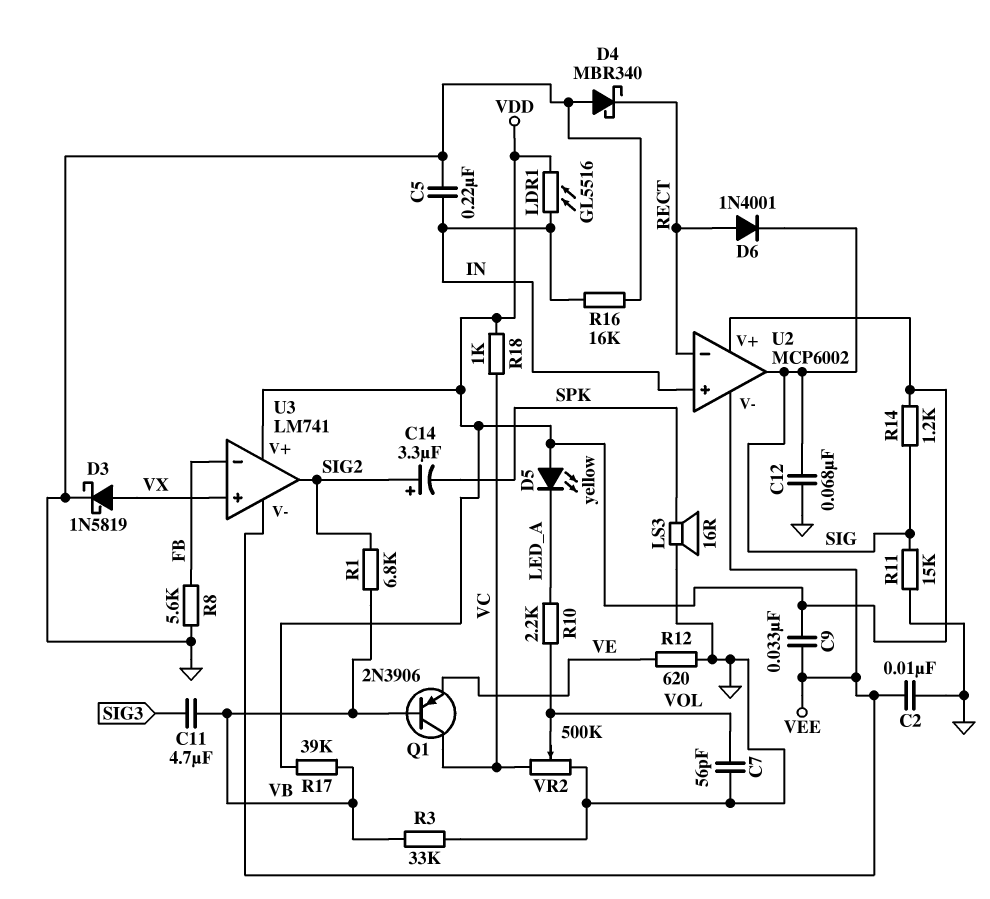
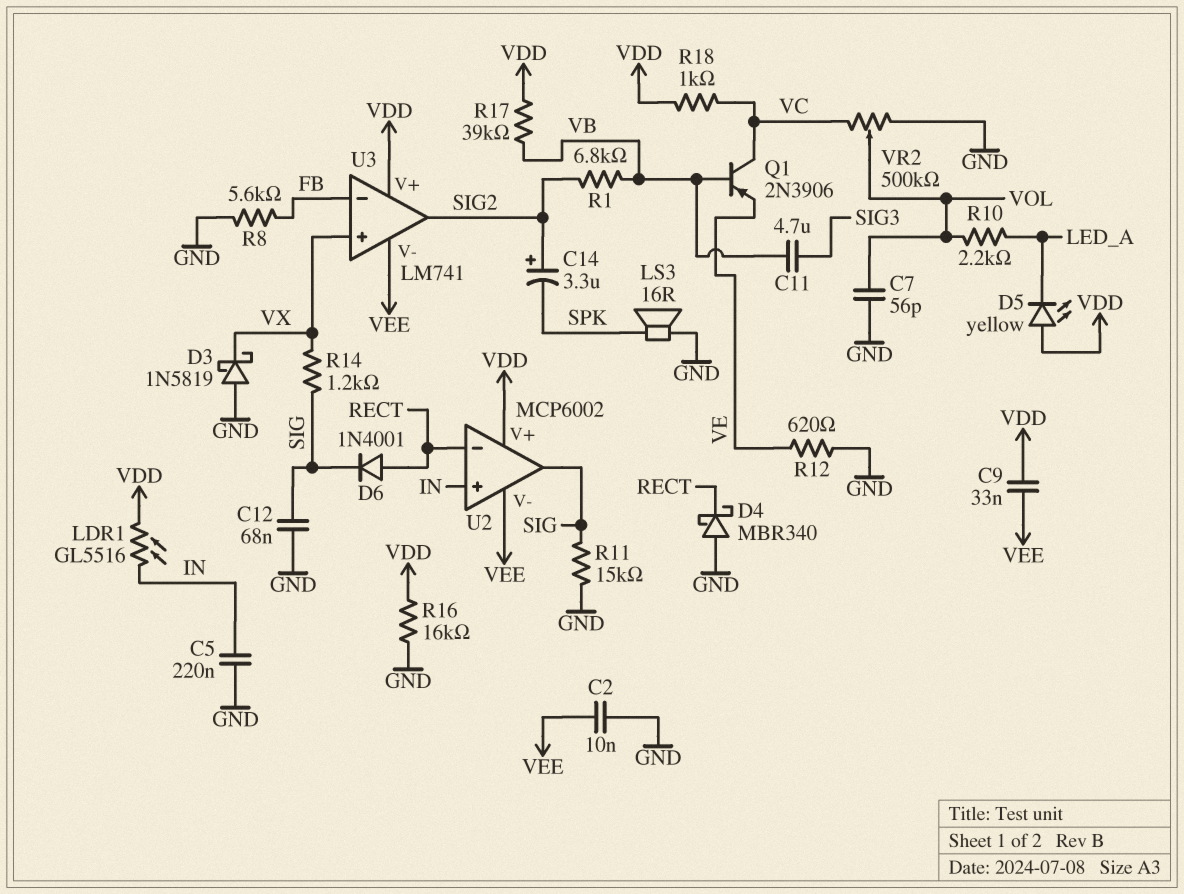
D3: schottky 1N5819 (A VX, K GND) -> schottky 1N5819 (A GND, K VX)
R3: 33k (GND, VB) -> none
R14: 1.2k (SIG, VDD) -> 1.2k (SIG, VX)
R16: 16k (GND, IN) -> 16k (GND, VDD)

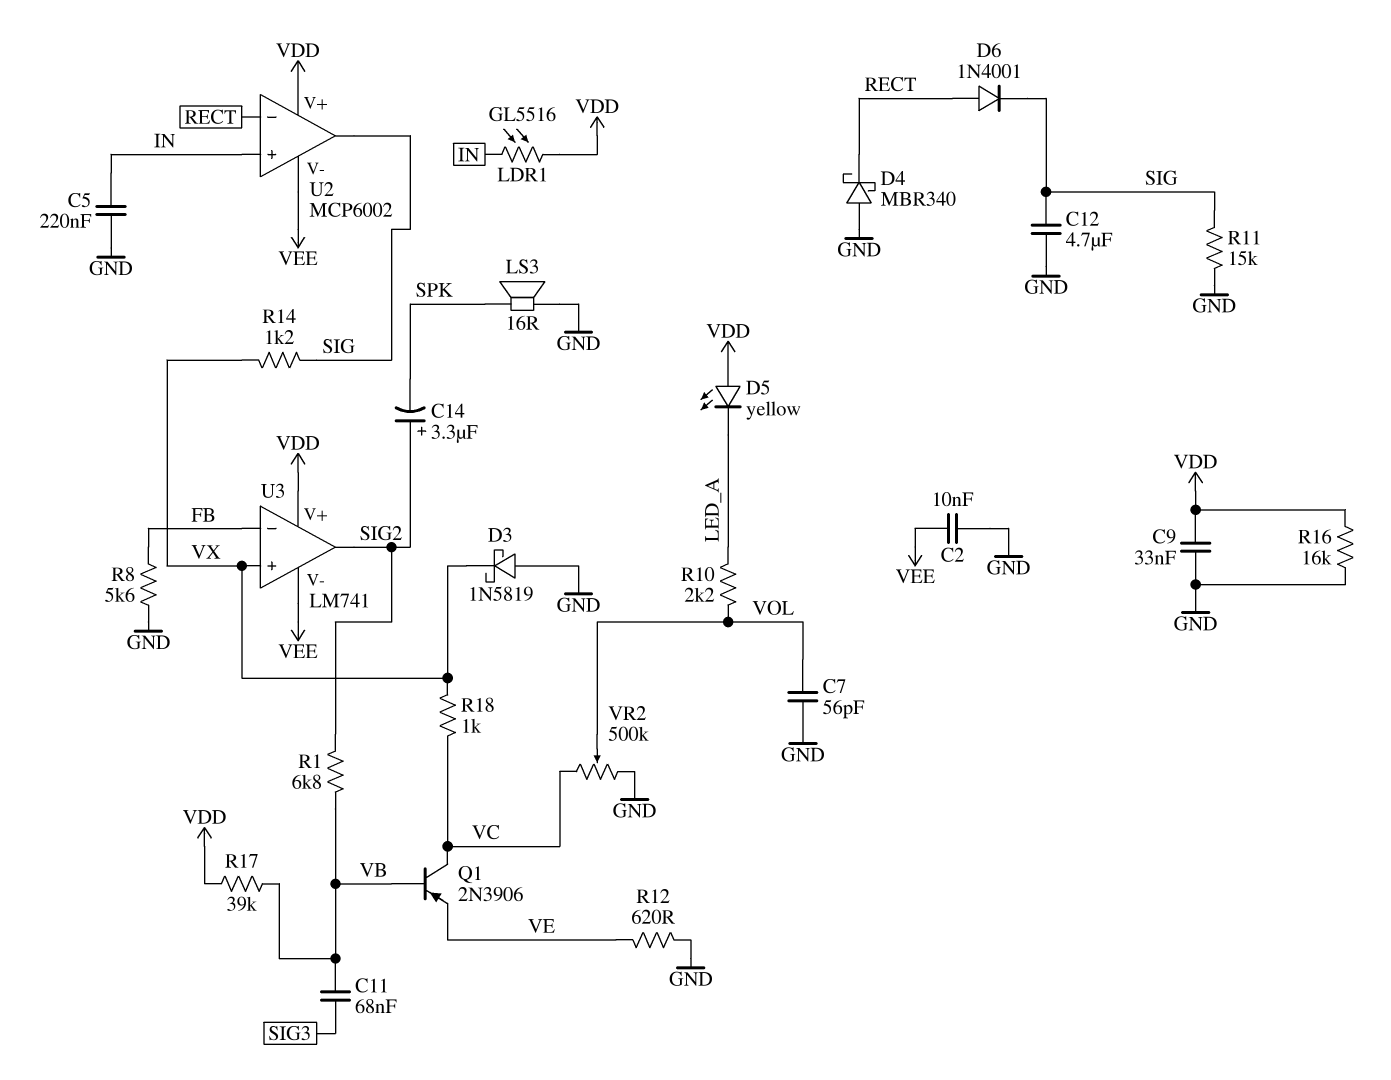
C9: 33nF (VDD, VEE) -> 33nF (GND, VDD)
C11: 4.7uF (SIG3, VB) -> 68nF (SIG3, VB)
C12: 68nF (GND, SIG) -> 4.7uF (GND, SIG)
R18: 1k (VC, VDD) -> 1k (VC, VX)

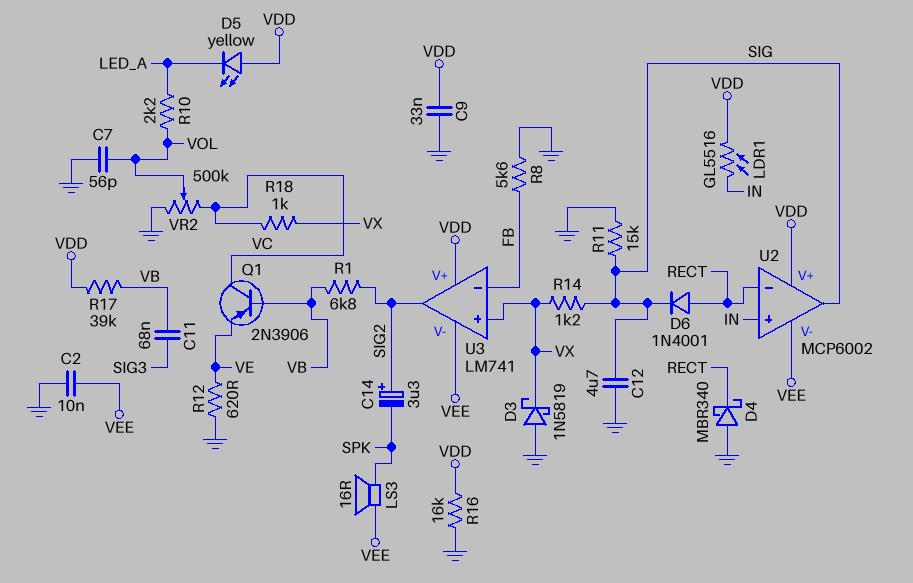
C5: 220nF (GND, IN) -> none
LS3: speaker 16R (GND, SPK) -> speaker 16R (SPK, VEE)

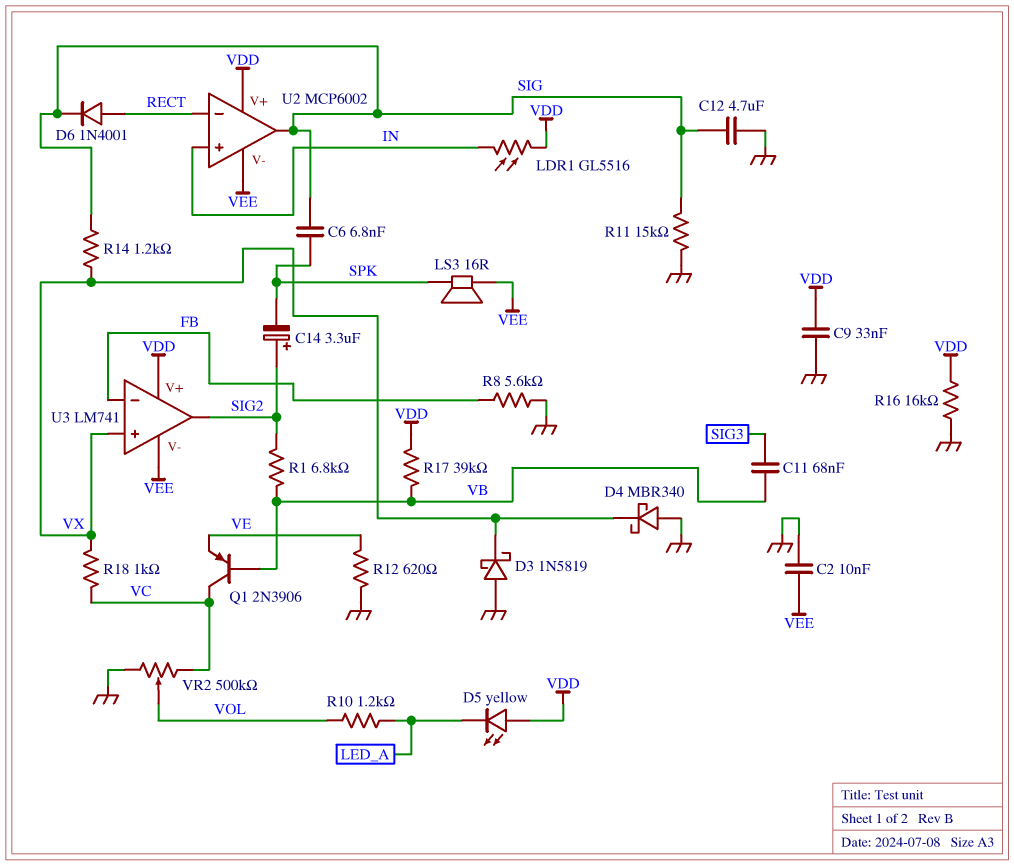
C6: none -> 6.8nF (SIG, SPK)
C7: 56pF (GND, VOL) -> none
D4: schottky MBR340 (A GND, K RECT) -> schottky MBR340 (A GND, K VX)
R10: 2.2k (LED_A, VOL) -> 1.2k (LED_A, VOL)

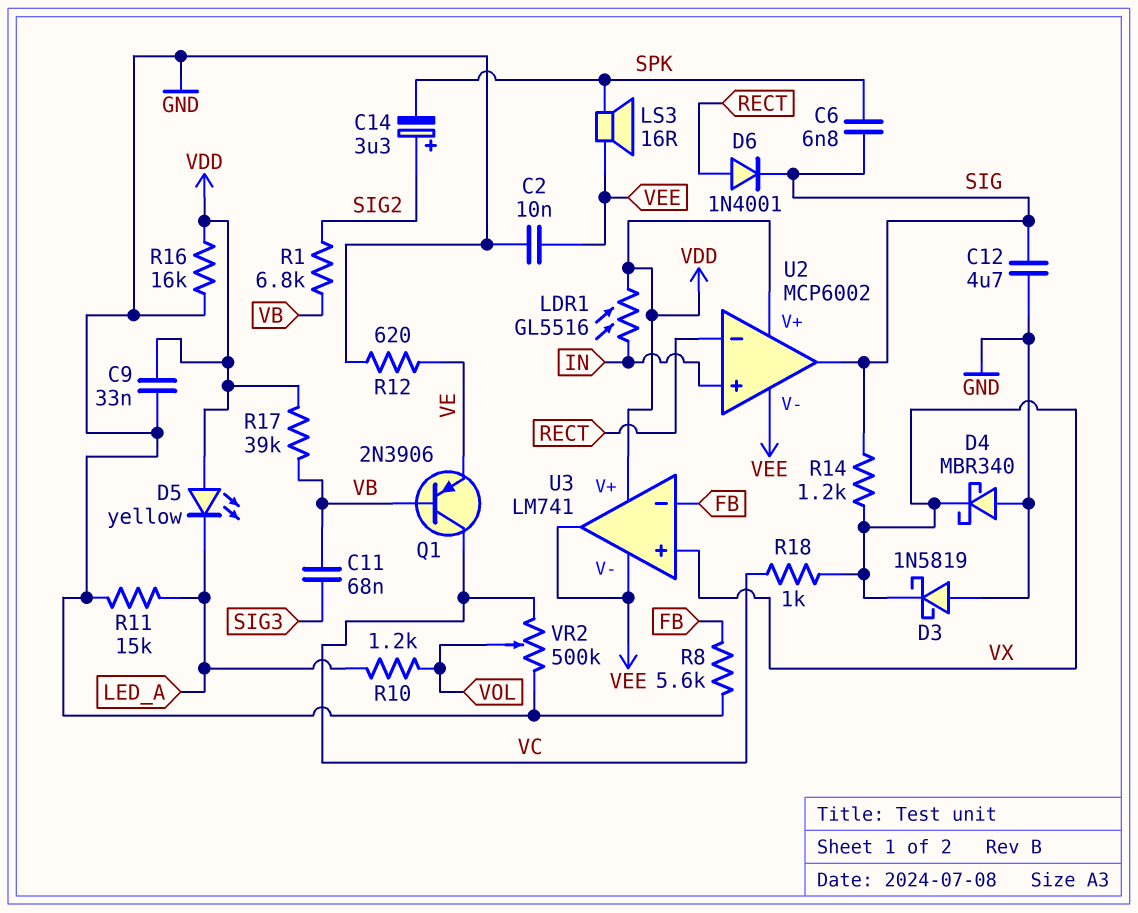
R11: 15k (GND, SIG) -> 15k (GND, LED_A)
U3 pin out: SIG2 -> VEE

